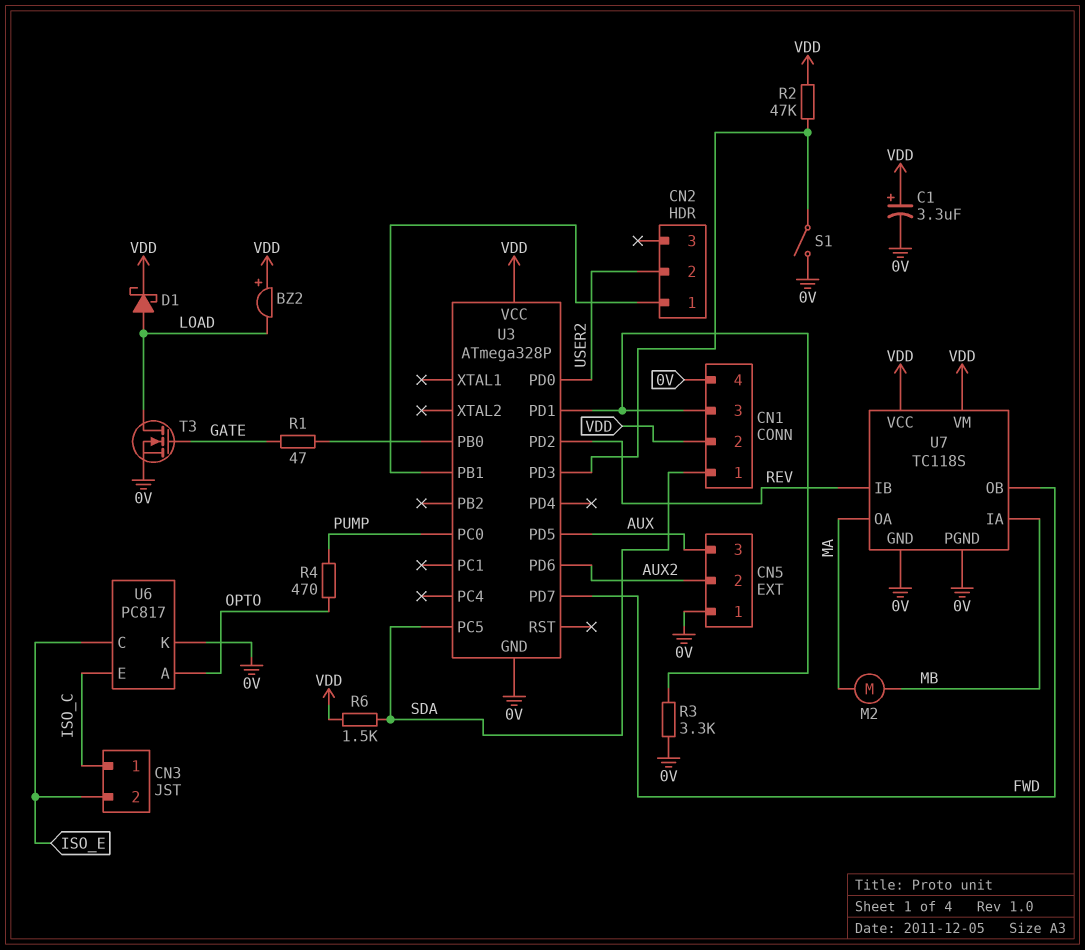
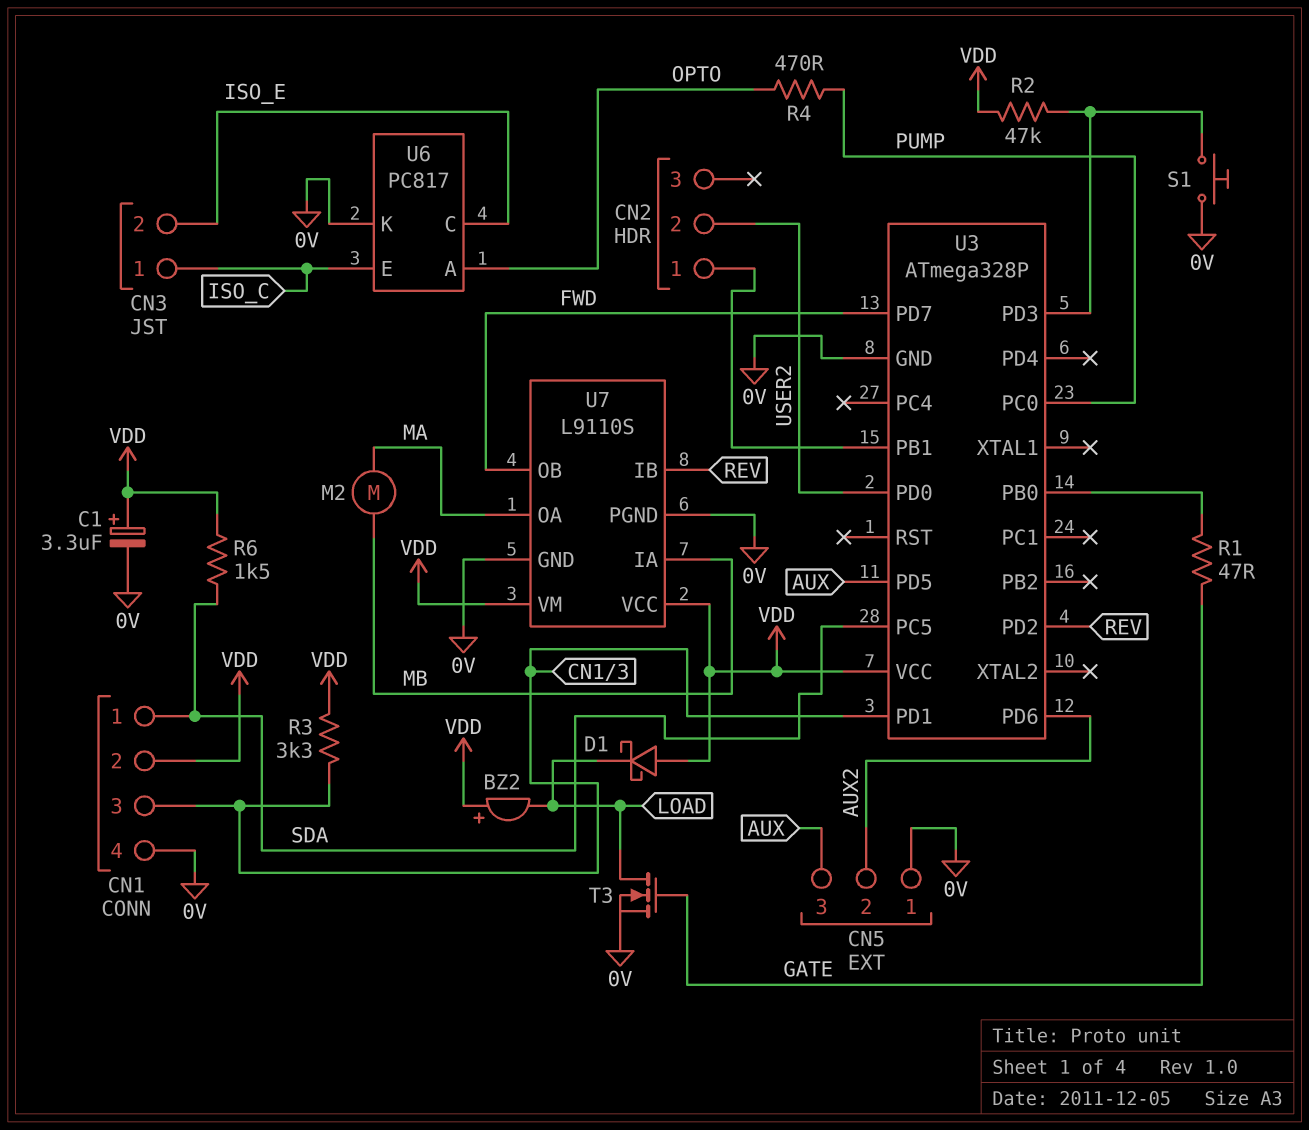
D1: schottky (A LOAD, K VDD) -> schottky (A VDD, K LOAD)
R3: 3.3k (0V, CN1/3) -> 3.3k (CN1/3, VDD)
S1: switch (0V, U3/PD3) -> button (0V, U3/PD3)
U7: TC118S -> L9110S

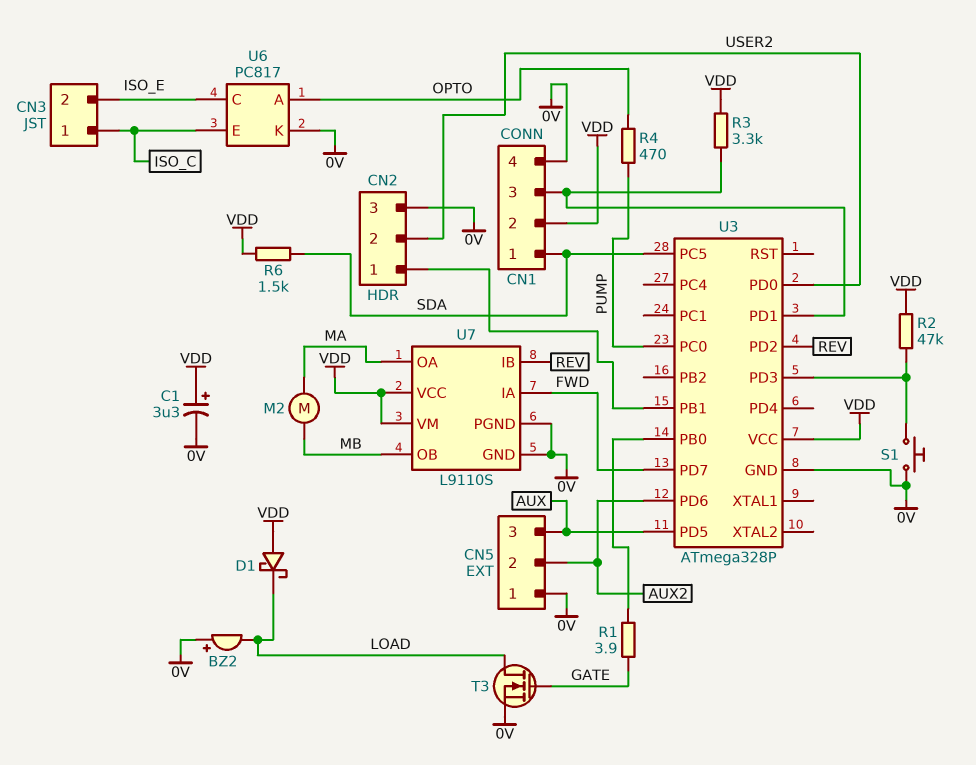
BZ2: buzzer (plus VDD, minus LOAD) -> buzzer (plus 0V, minus LOAD)
CN2 pin 3: none -> 0V
R1: 47 (GATE, U3/PB0) -> 3.9 (GATE, U3/PB0)
U7 pin IA: MB -> FWD
U7 pin OB: FWD -> MB

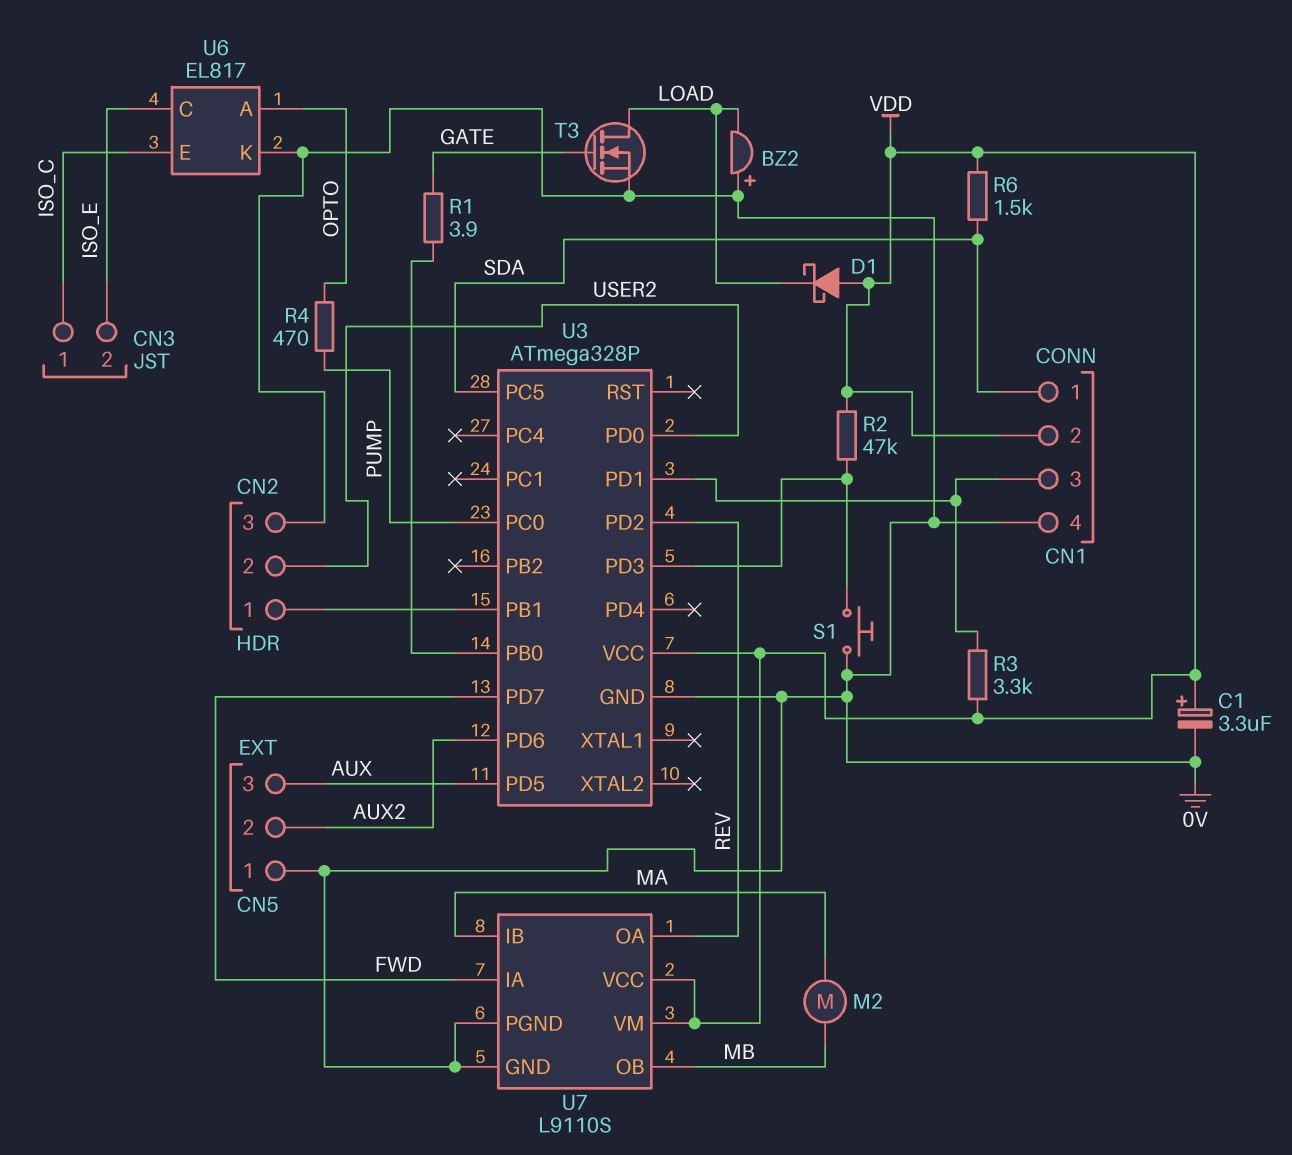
U6: PC817 -> EL817
U7 pin IB: REV -> MA
U7 pin OA: MA -> REV

